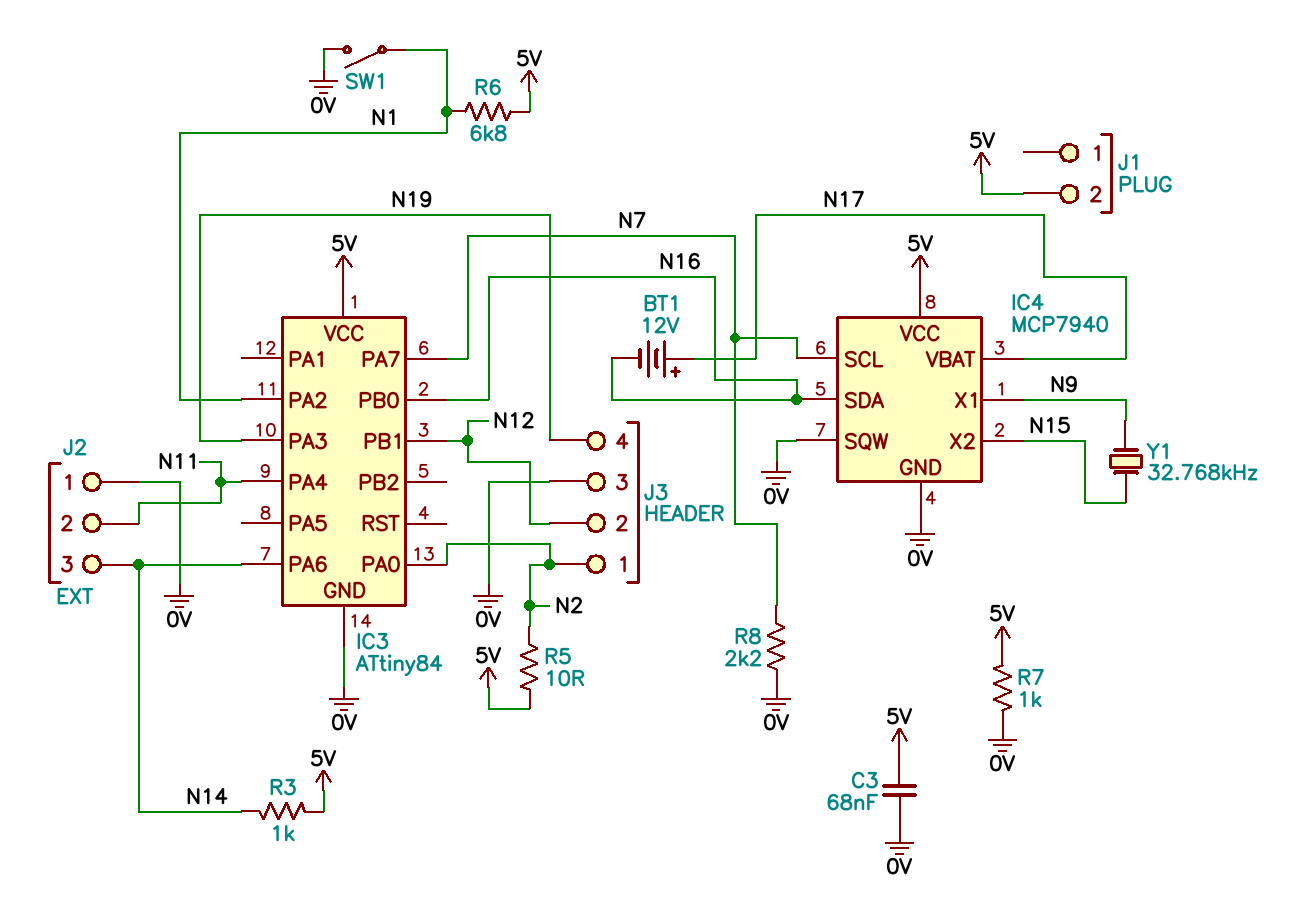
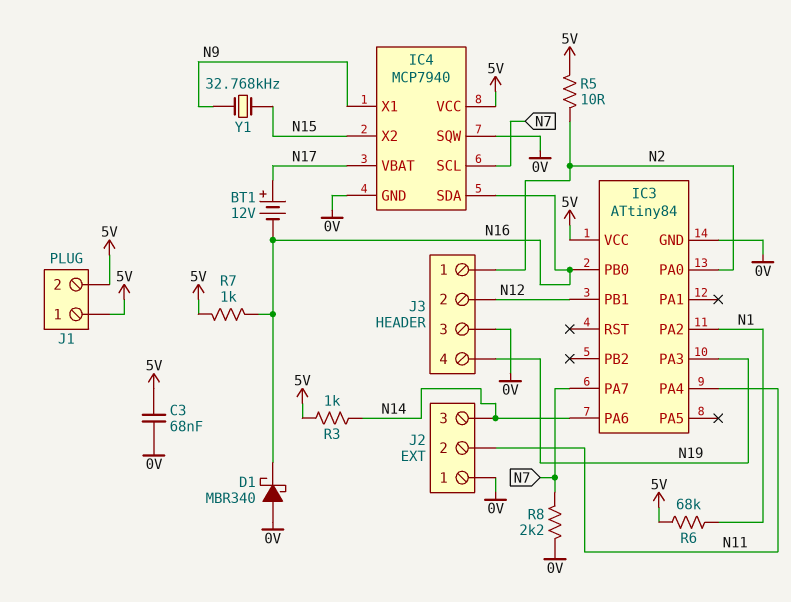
D1: none -> schottky MBR340 (A 0V, K N16)
J1 pin 1: none -> 5V
R6: 6.8k (5V, N1) -> 68k (5V, N1)
R7: 1k (0V, 5V) -> 1k (5V, N16)
SW1: switch (0V, N1) -> none

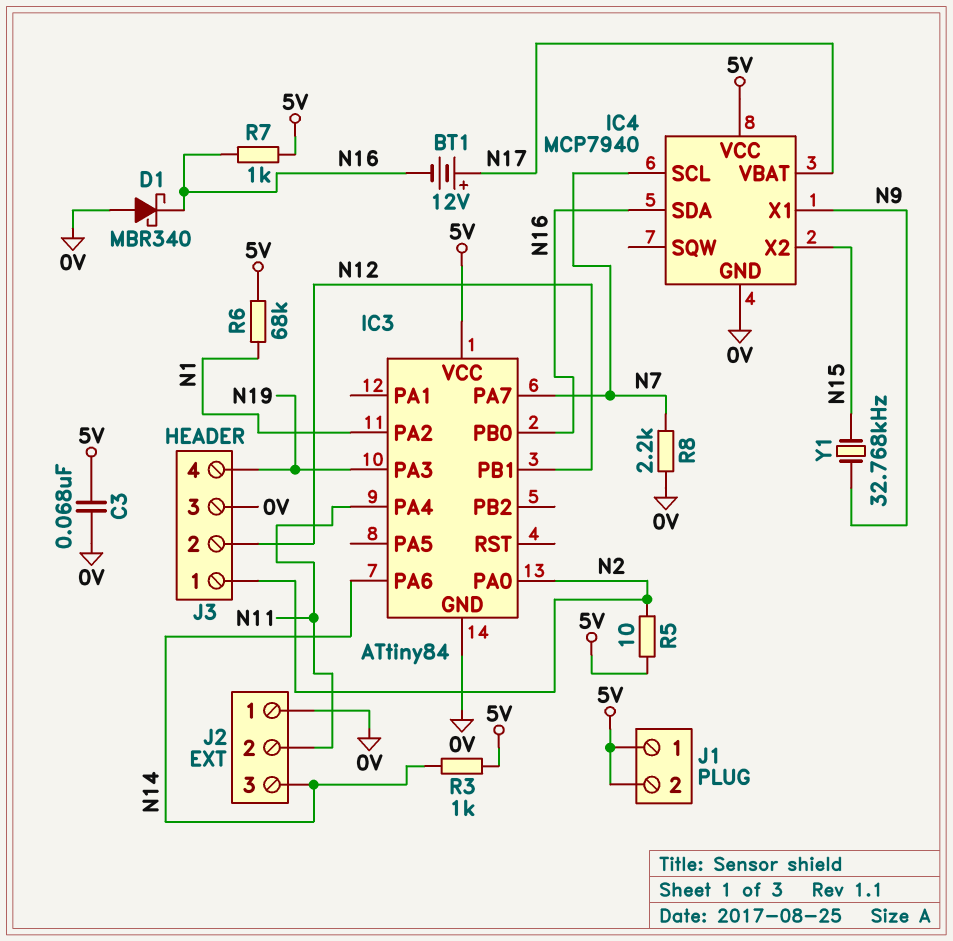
IC4 pin SQW: 0V -> none

